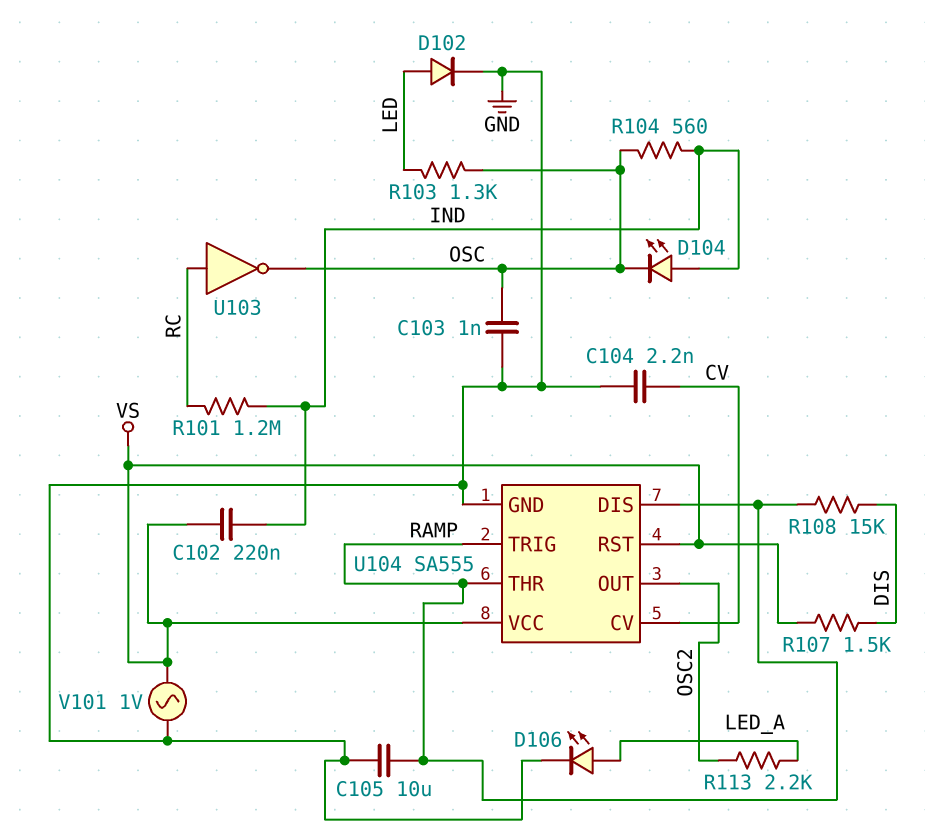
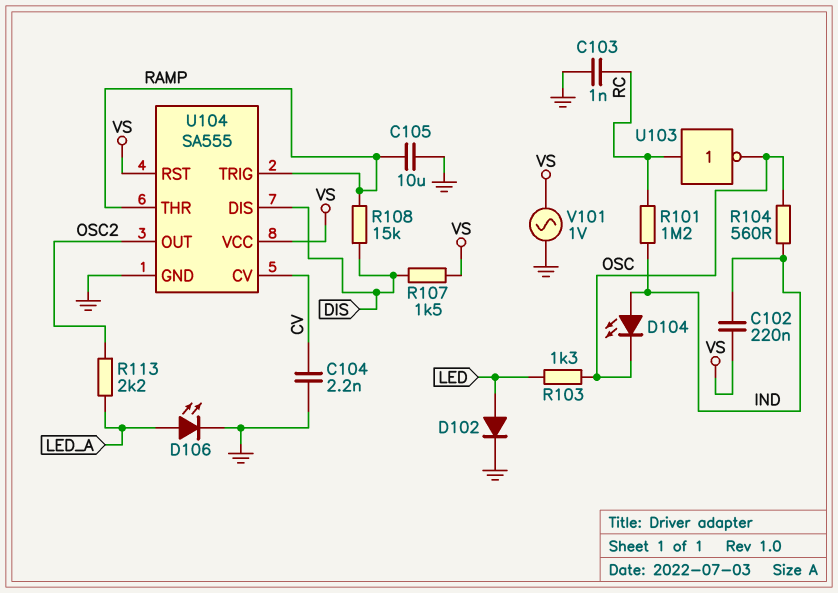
C103: 1nF (GND, OSC) -> 1nF (GND, RC)
U104 pin DIS: RAMP -> DIS

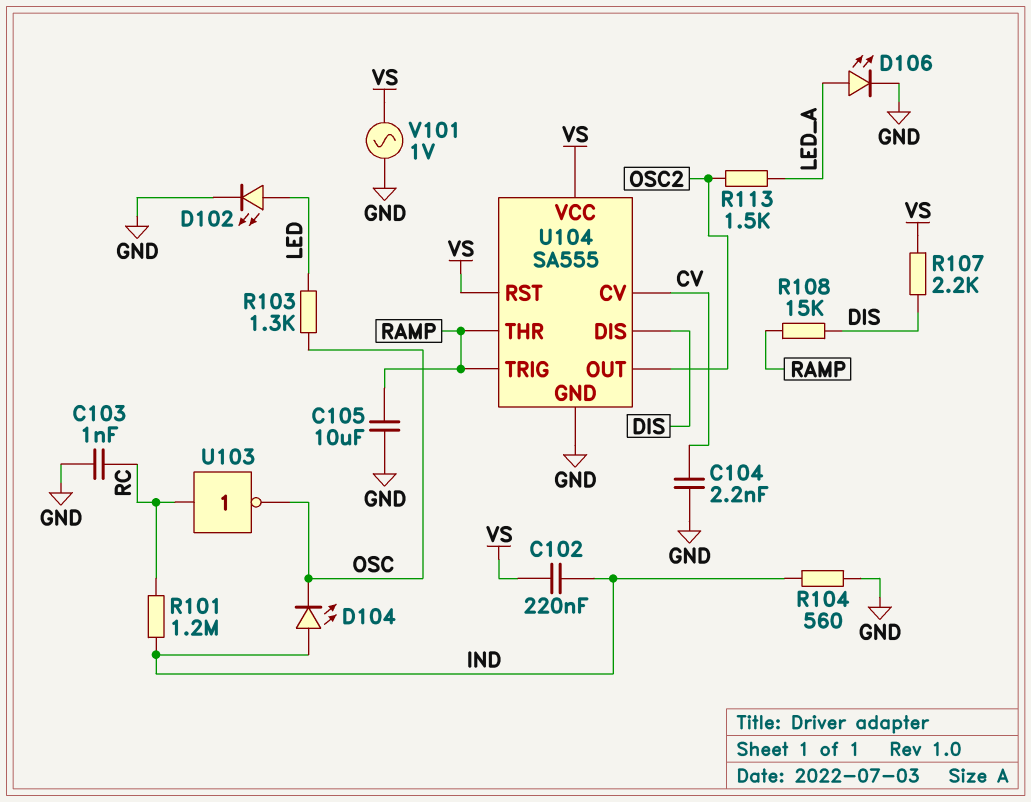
D102: diode (A LED, K GND) -> LED (A LED, K GND)
R104: 560 (IND, OSC) -> 560 (GND, IND)
R107: 1.5k (DIS, VS) -> 2.2k (DIS, VS)
R113: 2.2k (LED_A, OSC2) -> 1.5k (LED_A, OSC2)

